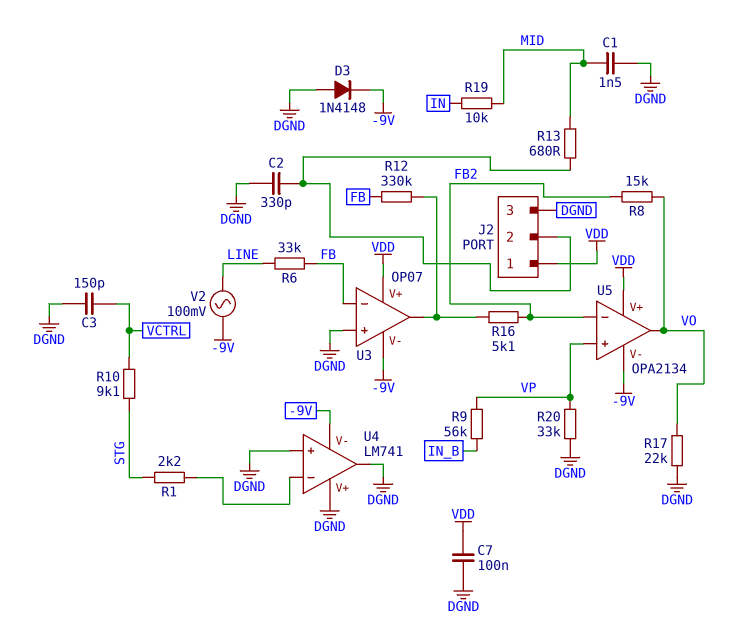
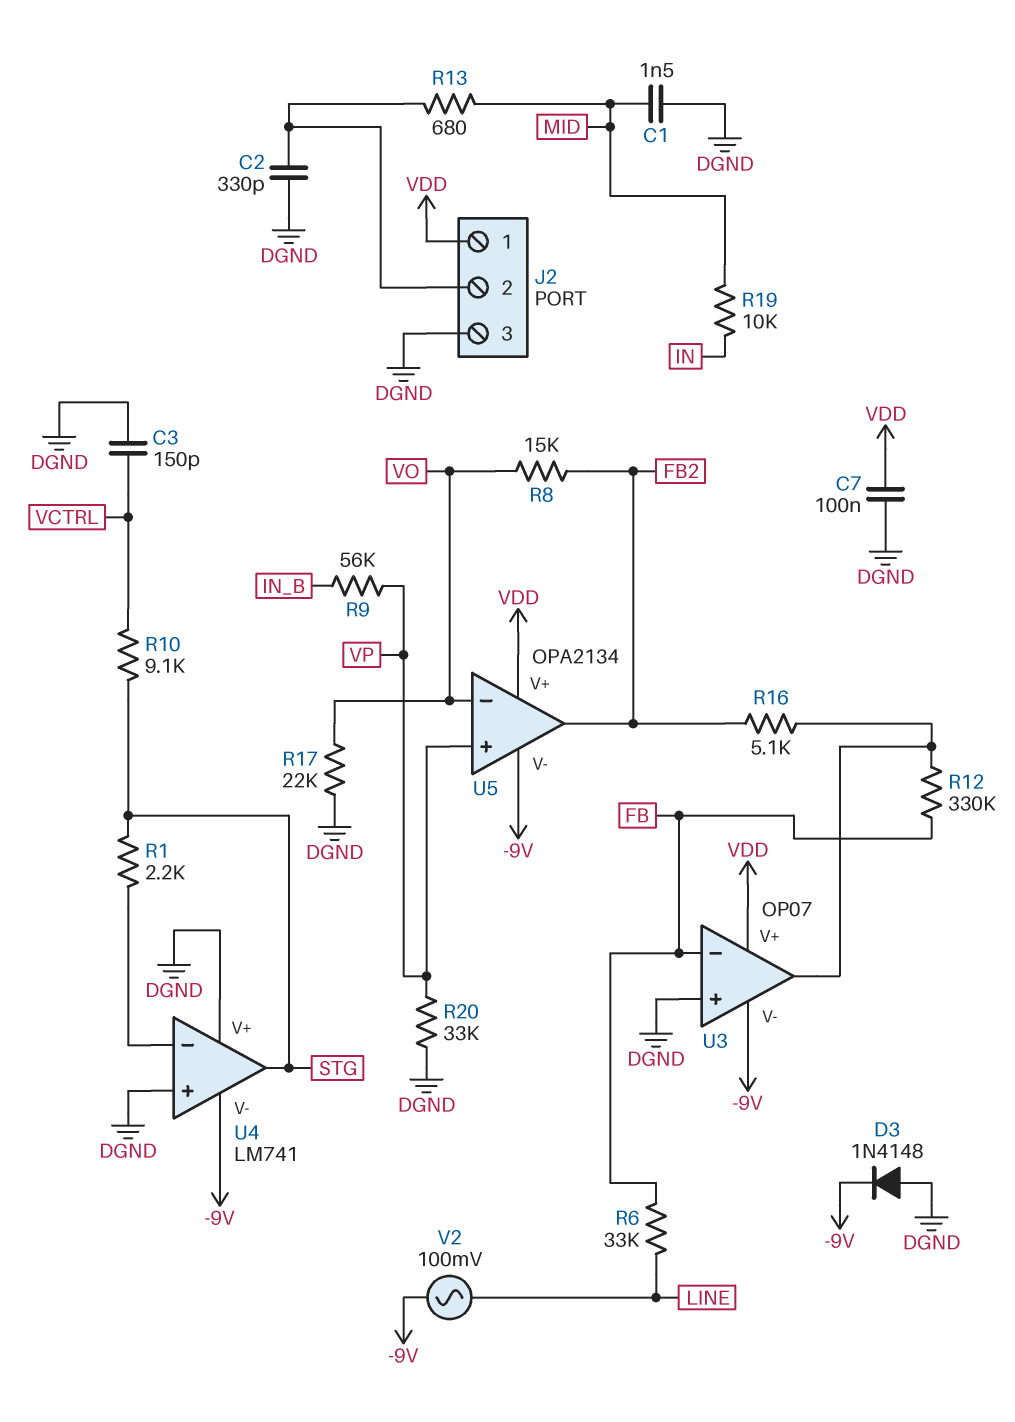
U4 pin out: DGND -> STG
U5 pin in-: FB2 -> VO
U5 pin out: VO -> FB2

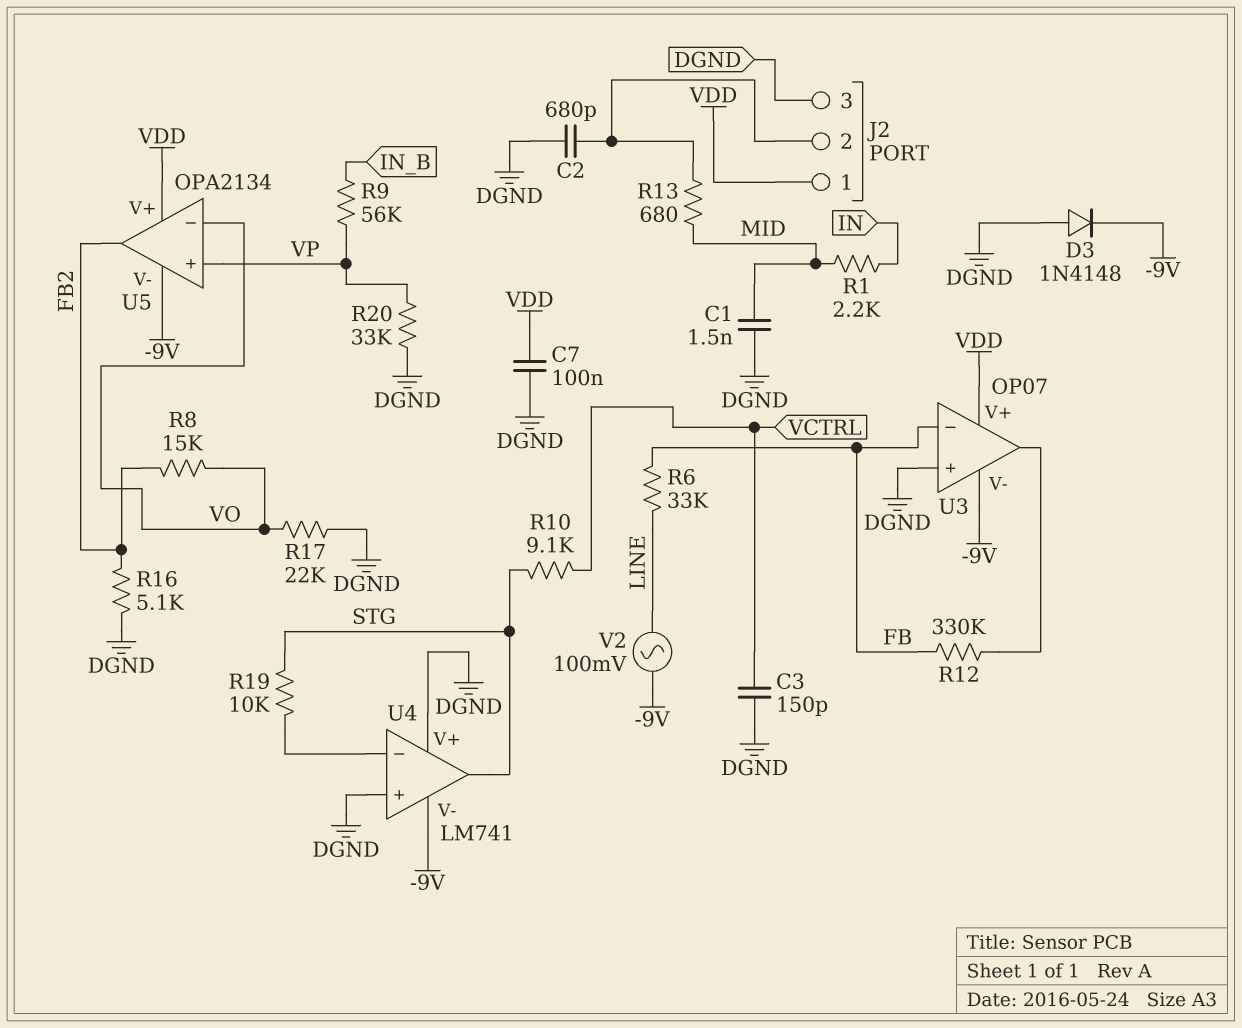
C2: 330pF (DGND, J2/2) -> 680pF (DGND, J2/2)
R1: 2.2k (STG, U4/in-) -> 2.2k (IN, MID)
R16: 5.1k (FB2, U3/out) -> 5.1k (DGND, FB2)
R19: 10k (IN, MID) -> 10k (STG, U4/in-)

